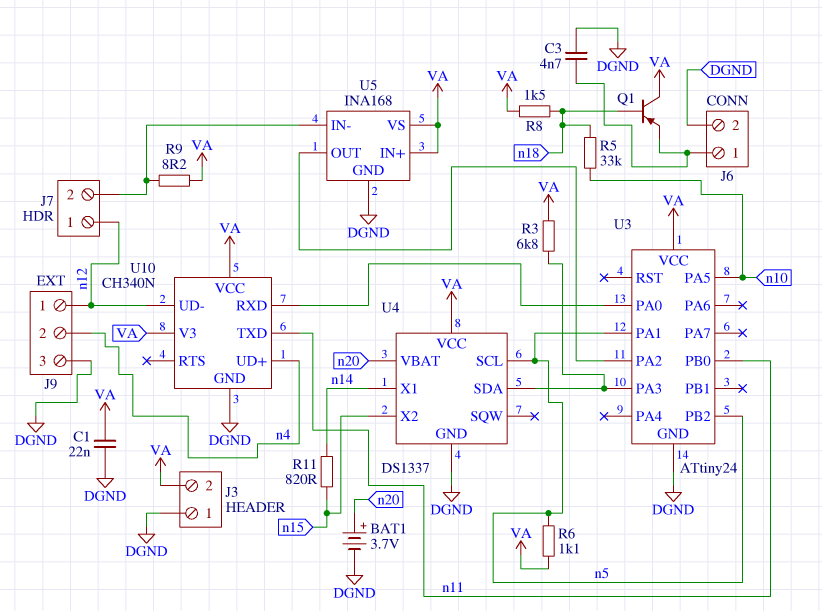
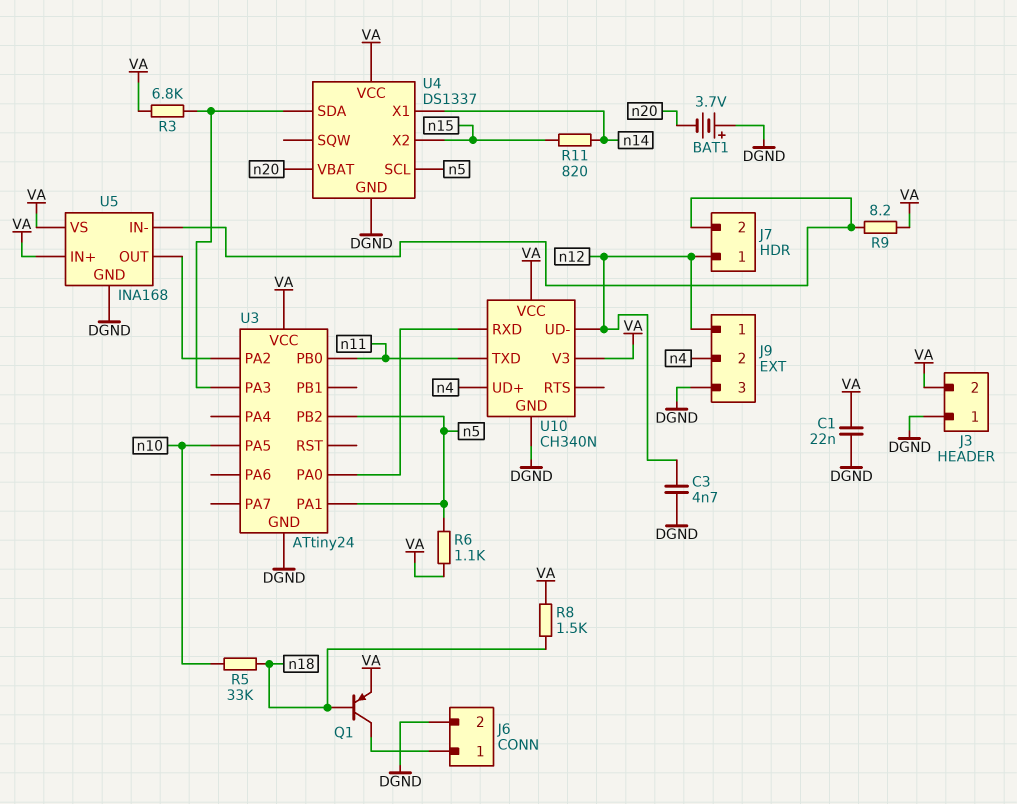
BAT1: 3.7V (plus n20, minus DGND) -> 3.7V (plus DGND, minus n20)
C3: 4.7nF (DGND, J6/1) -> 4.7nF (DGND, n12)
Q1: PNP (B n18, C VA, E J6/1) -> PNP (B n18, C J6/1, E VA)

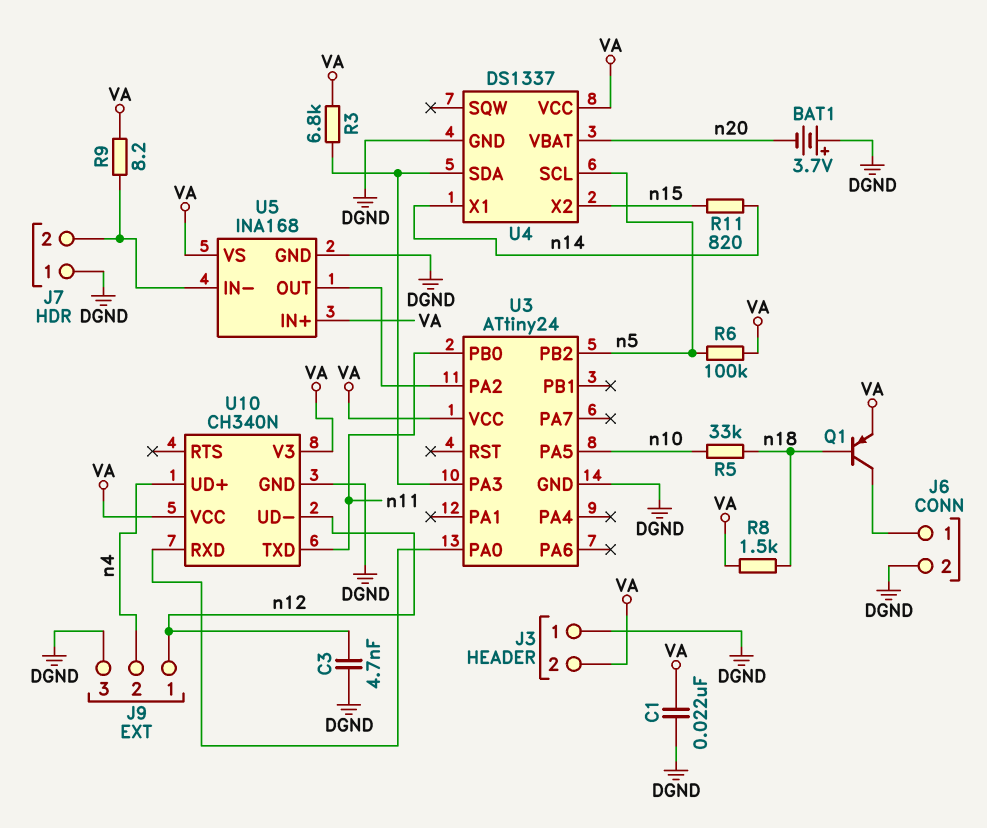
J7 pin 1: n12 -> DGND
R6: 1.1k (VA, n5) -> 100k (VA, n5)
U3 pin PA1: n5 -> none

